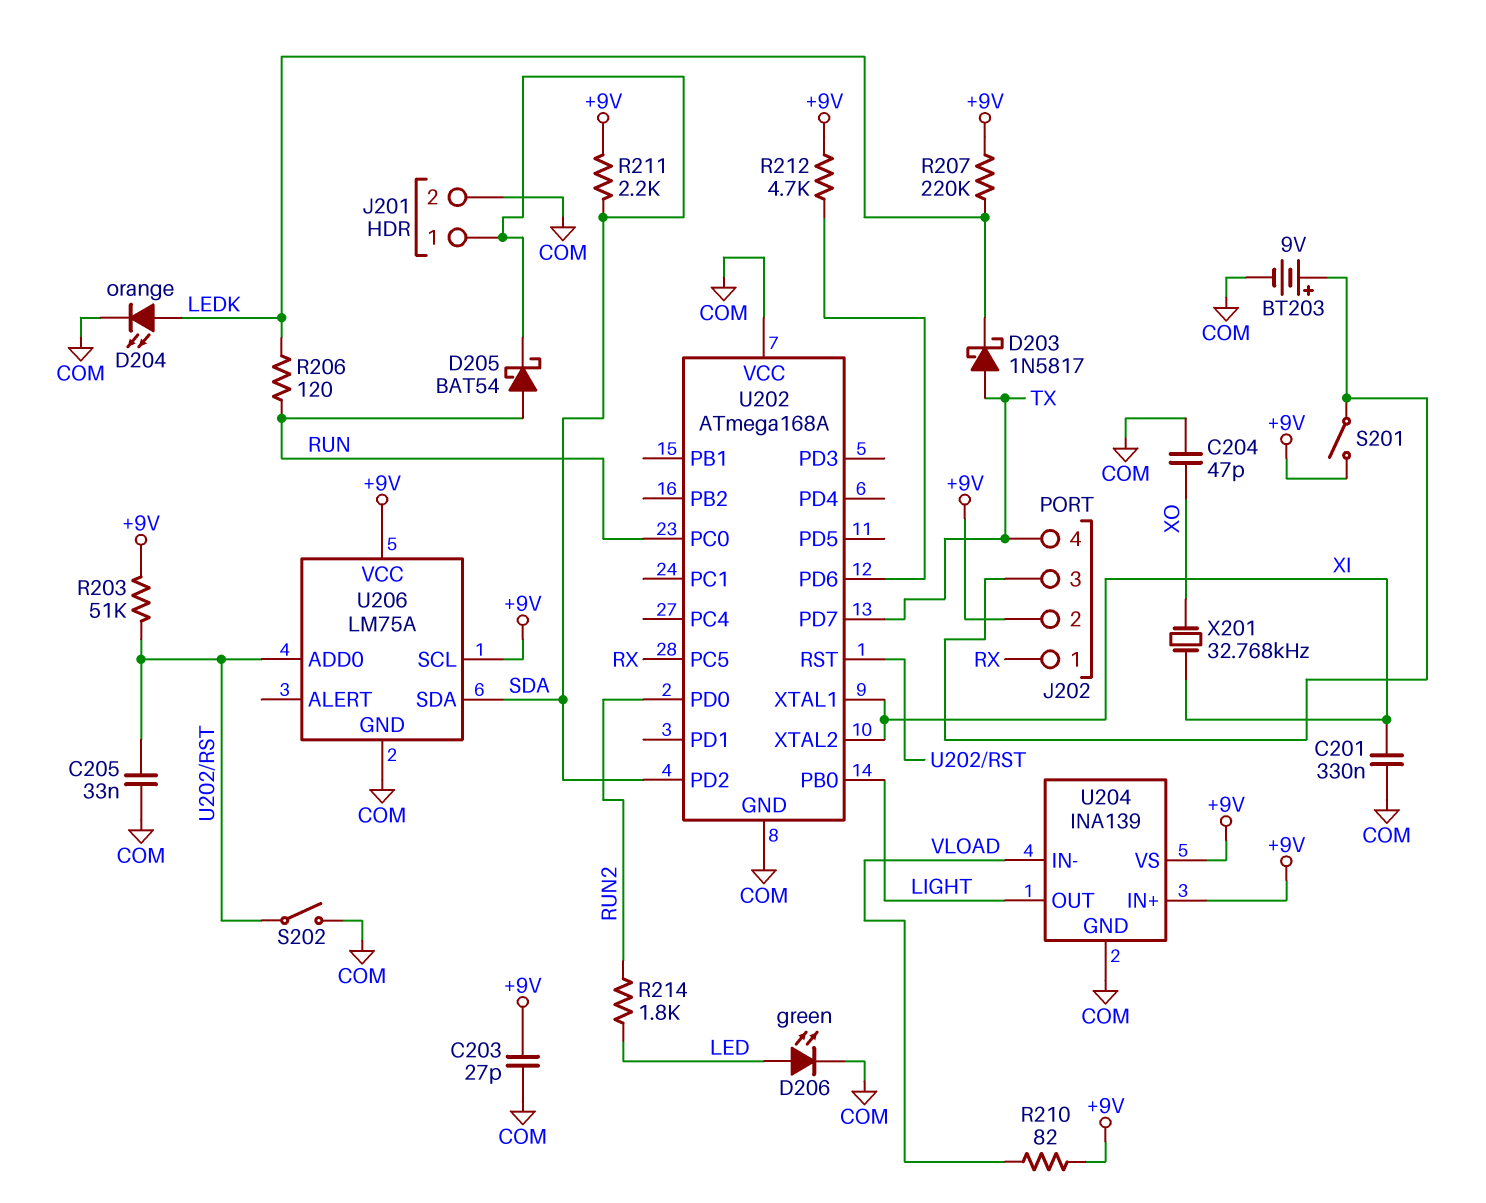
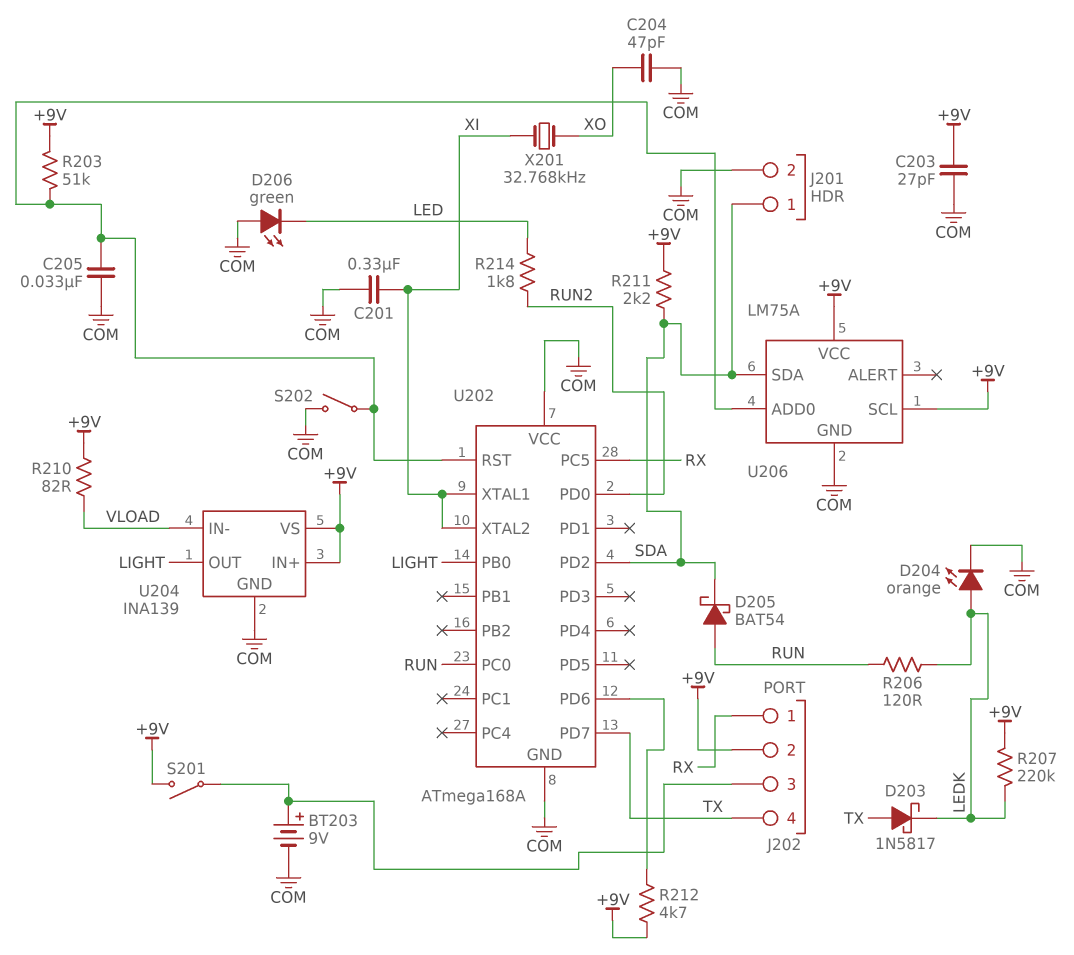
D206: LED green (A LED, K COM) -> LED green (A COM, K LED)

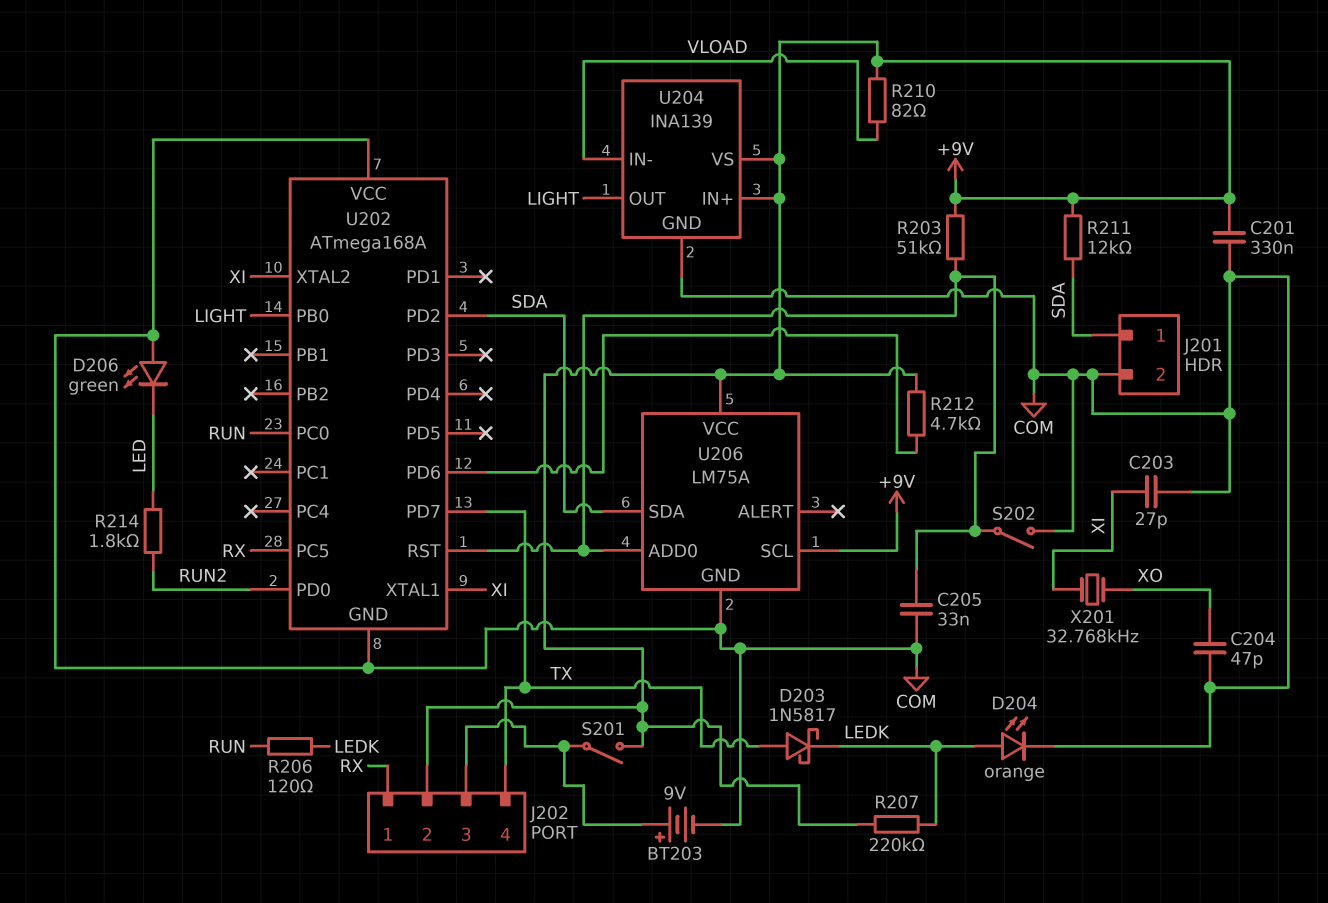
C201: 330nF (COM, XI) -> 330nF (+9V, COM)
C203: 27pF (+9V, COM) -> 27pF (COM, XI)
D205: schottky BAT54 (A RUN, K SDA) -> none
R211: 2.2k (+9V, SDA) -> 12k (+9V, SDA)

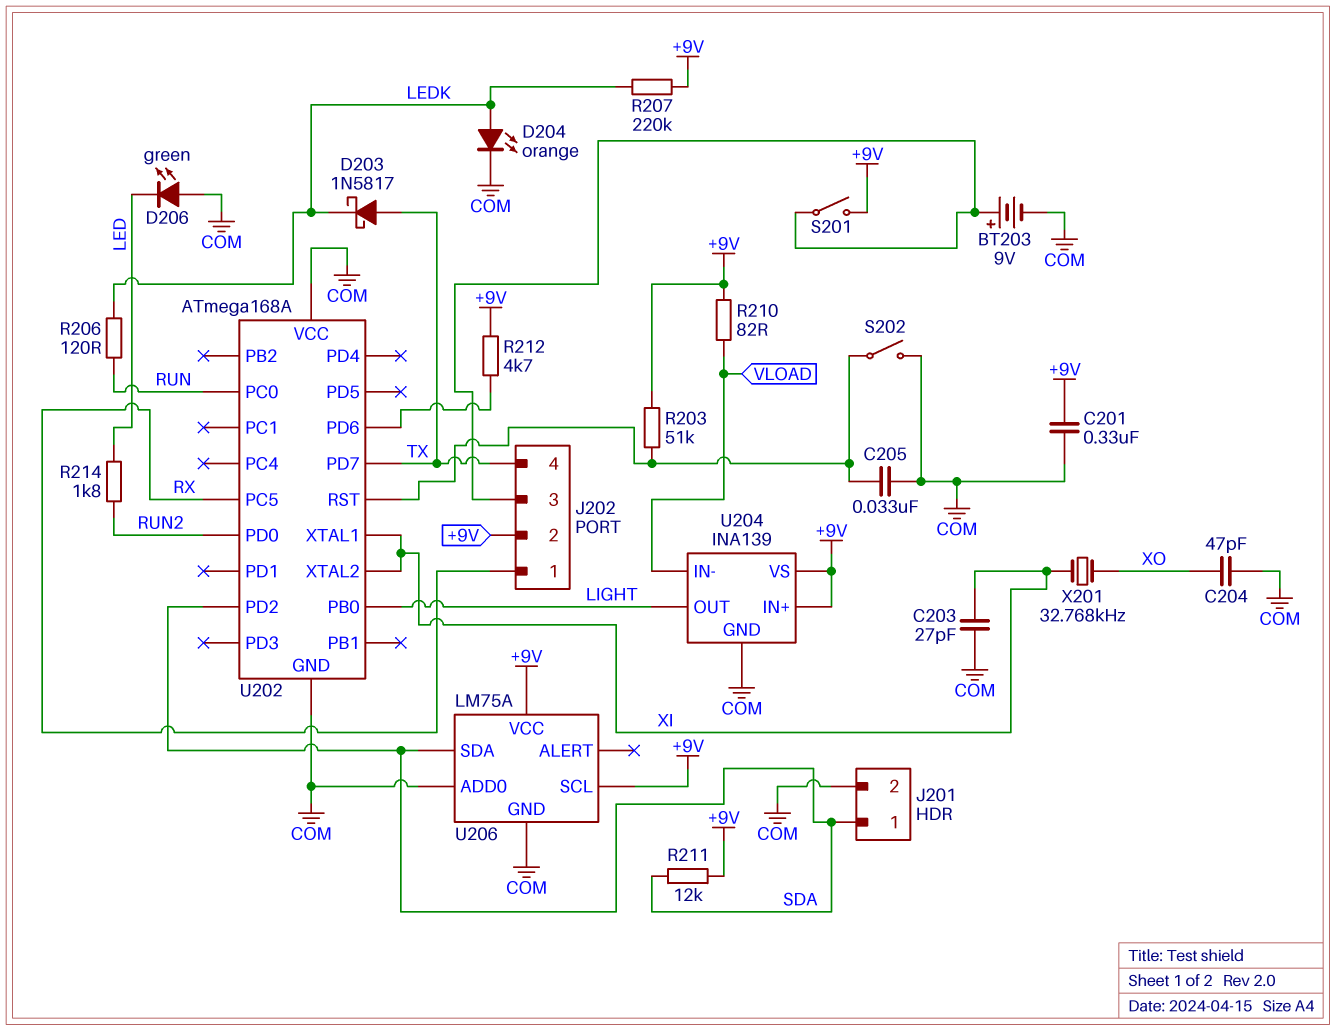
U206 pin ADD0: U202/RST -> COM

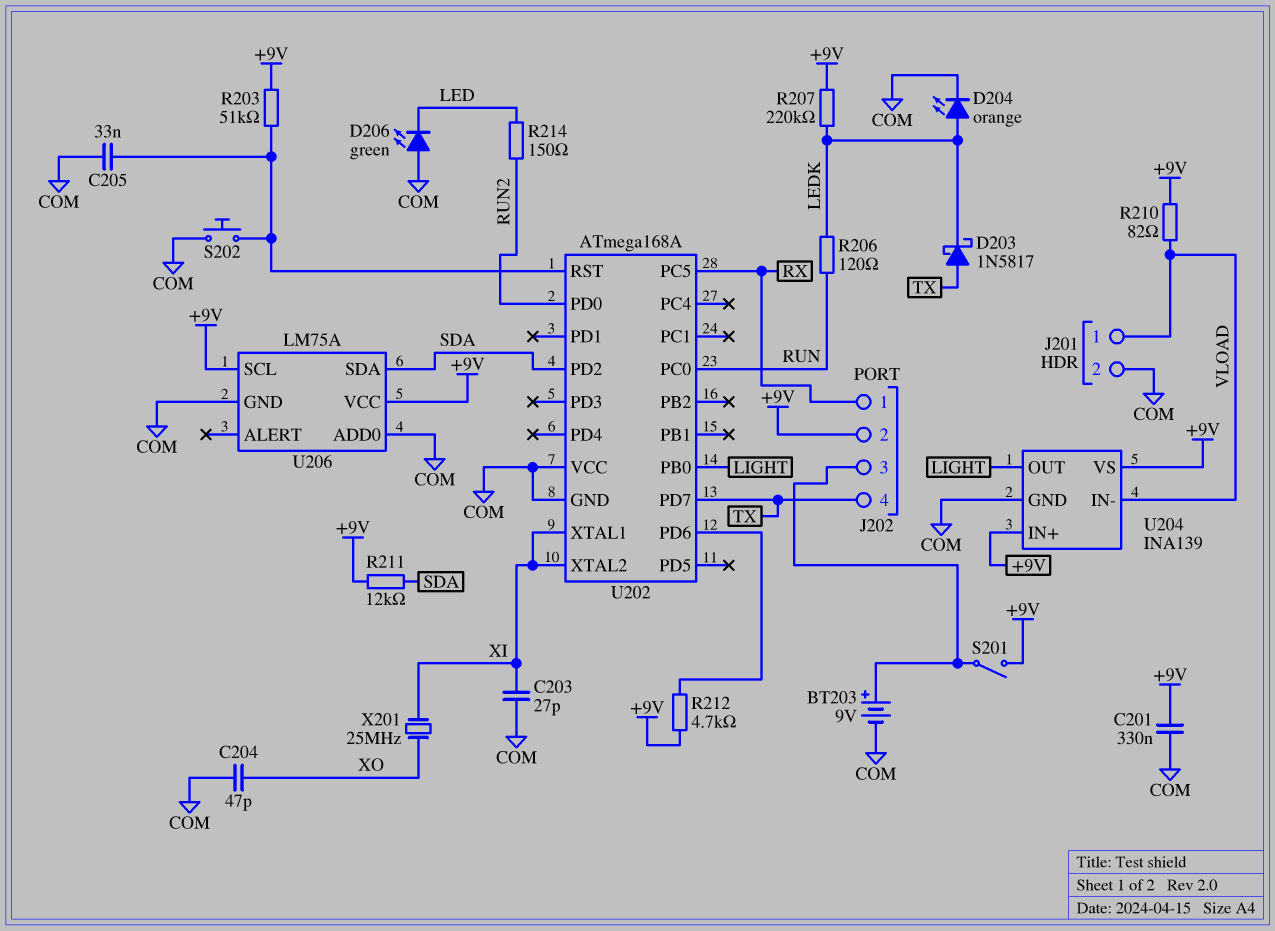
J201 pin 1: SDA -> VLOAD
R214: 1.8k (LED, RUN2) -> 150 (LED, RUN2)
S202: switch (COM, U202/RST) -> button (COM, U202/RST)
X201: 32.768kHz (XI, XO) -> 25MHz (XI, XO)

